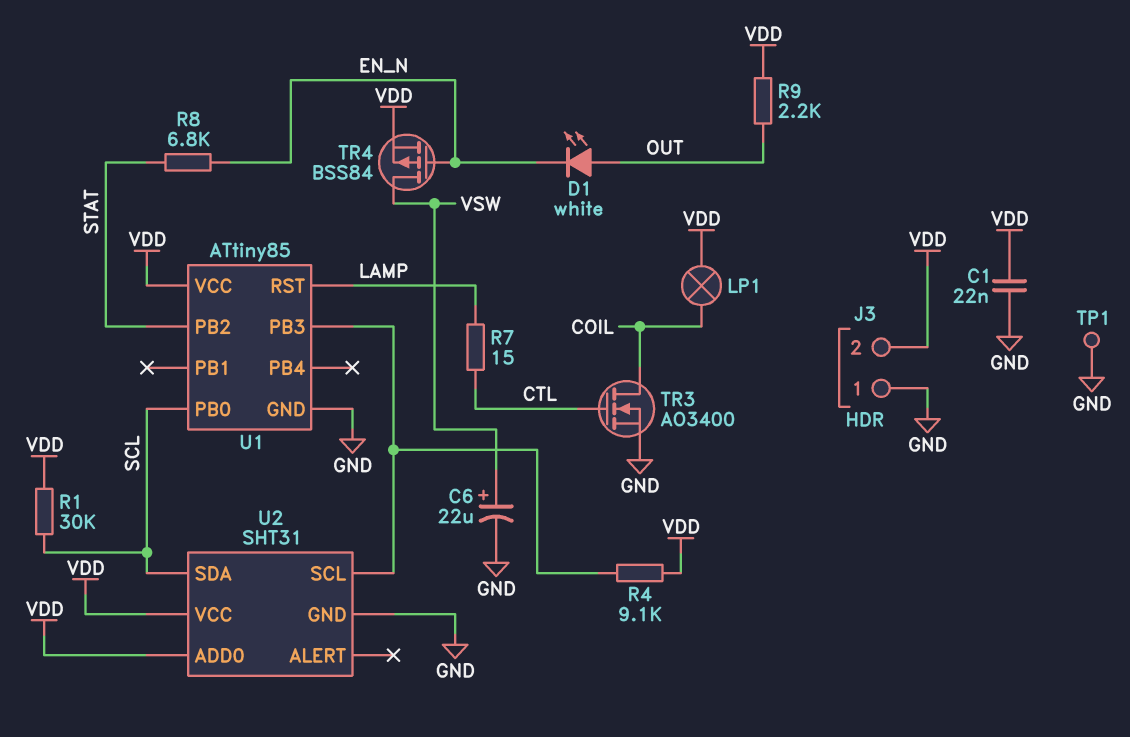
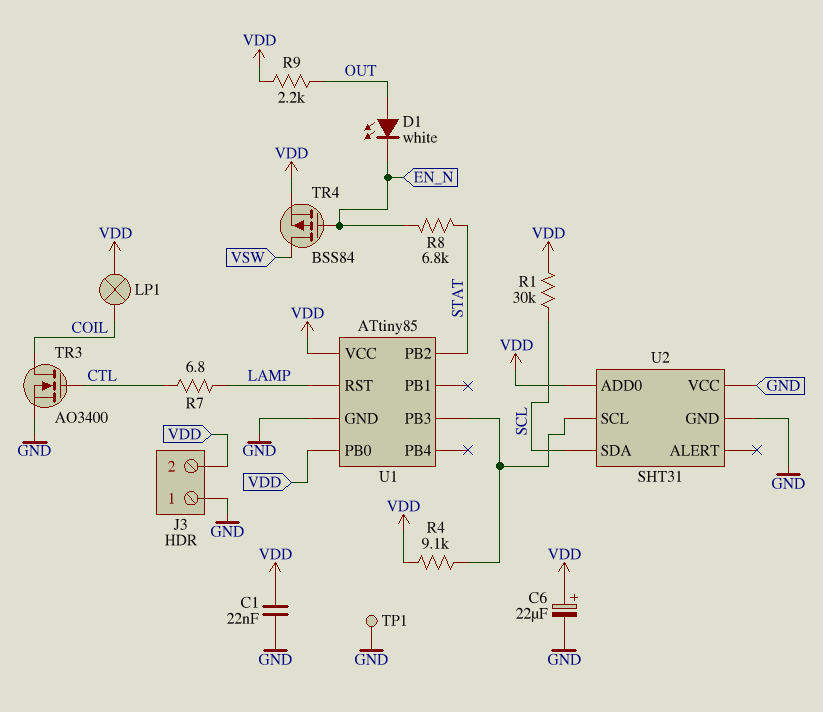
C6: 22uF (plus VSW, minus GND) -> 22uF (plus VDD, minus GND)
R7: 15 (CTL, LAMP) -> 6.8 (CTL, LAMP)
U1 pin PB0: SCL -> VDD
U2 pin VCC: VDD -> GND

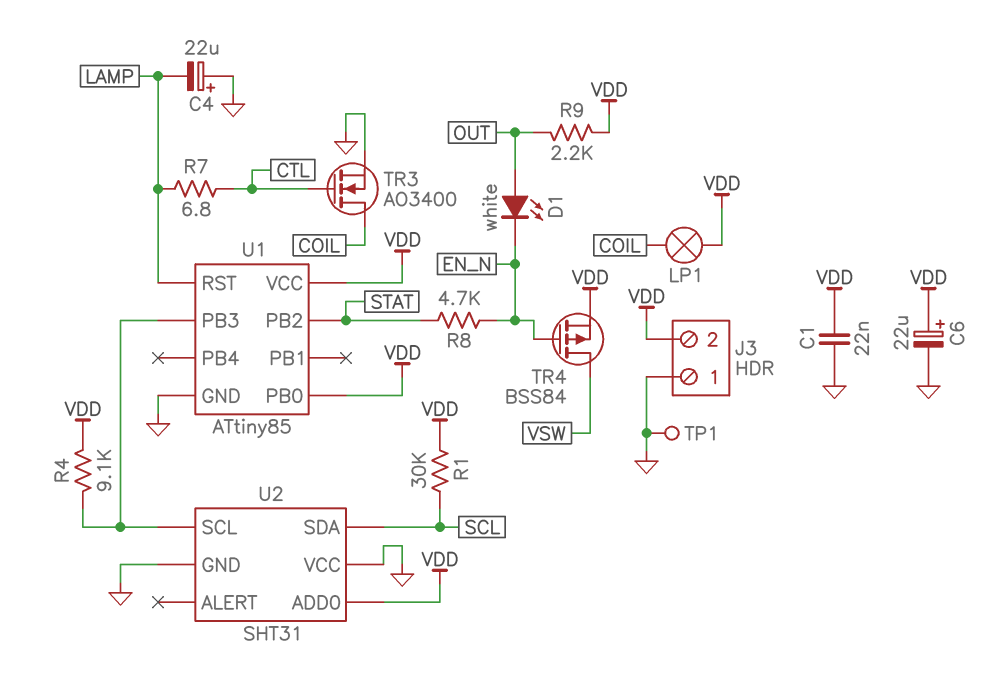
C4: none -> 22uF (plus GND, minus LAMP)
R8: 6.8k (EN_N, STAT) -> 4.7k (EN_N, STAT)

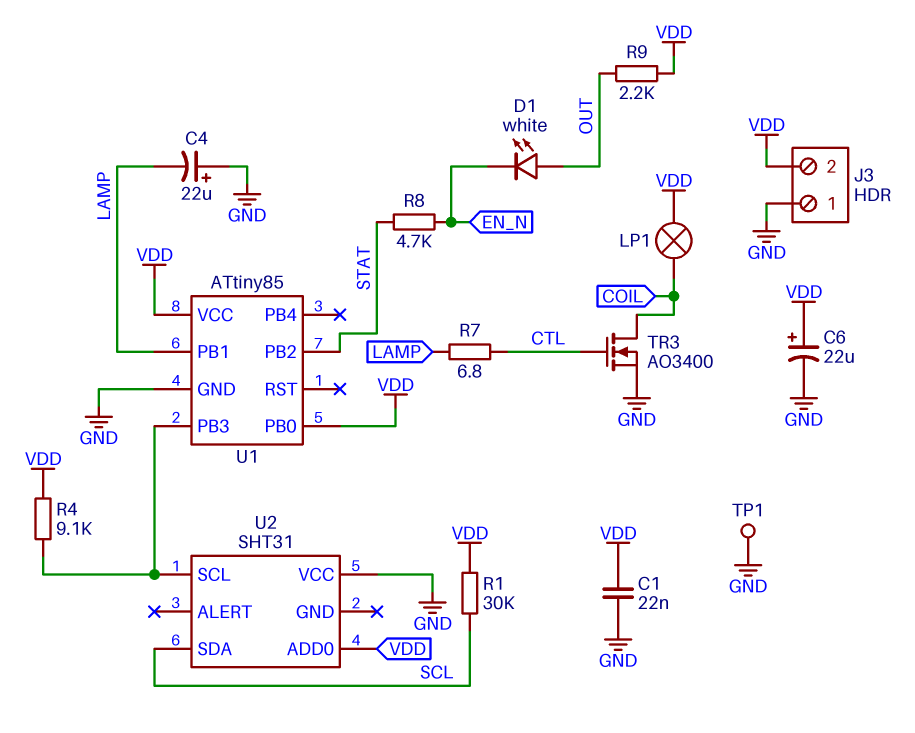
TR4: PMOS BSS84 (G EN_N, D VSW, S VDD) -> none
U1 pin PB1: none -> LAMP
U1 pin RST: LAMP -> none
U2 pin GND: GND -> none

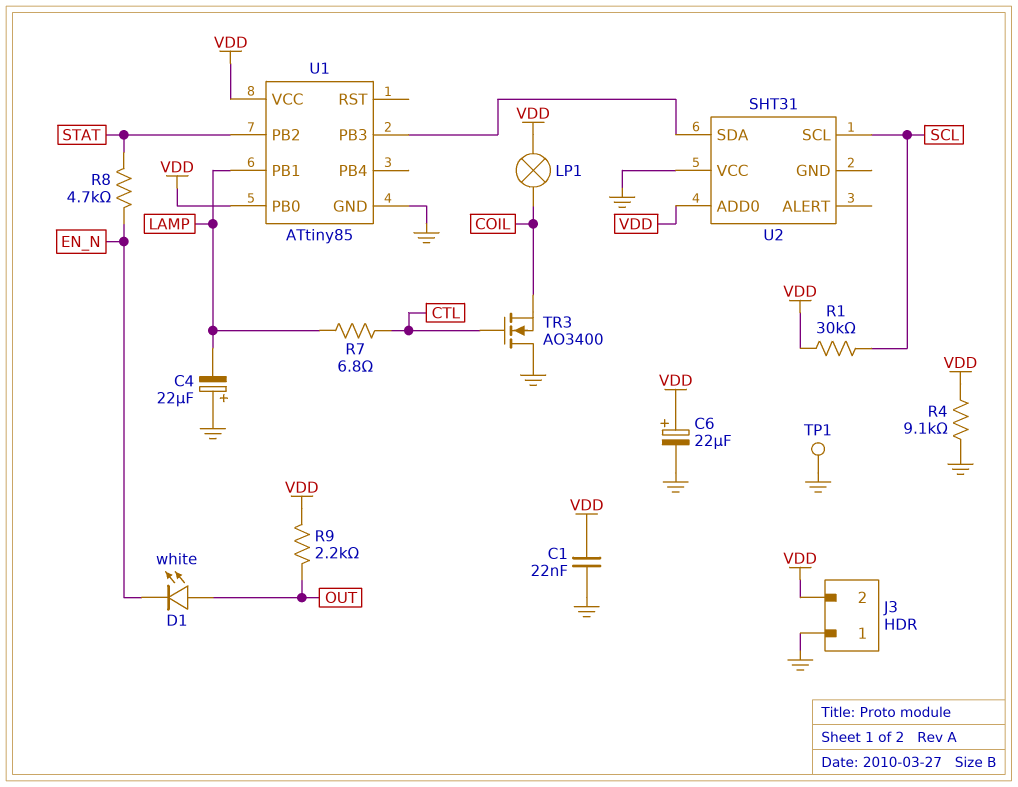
R4: 9.1k (U1/PB3, VDD) -> 9.1k (GND, VDD)
TR3: NMOS AO3400 (G CTL, D COIL, S GND) -> NMOS AO3400 (G CTL, D GND, S COIL)
U2 pin SCL: U1/PB3 -> SCL
U2 pin SDA: SCL -> U1/PB3

